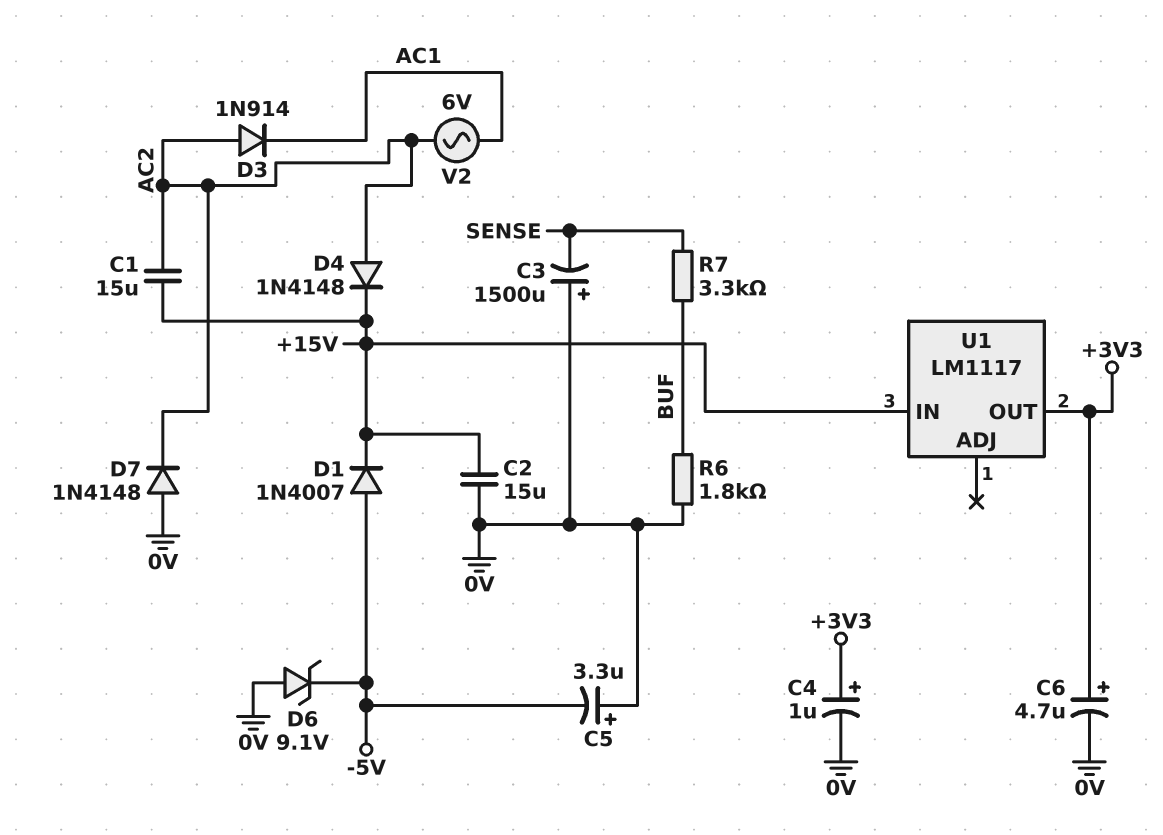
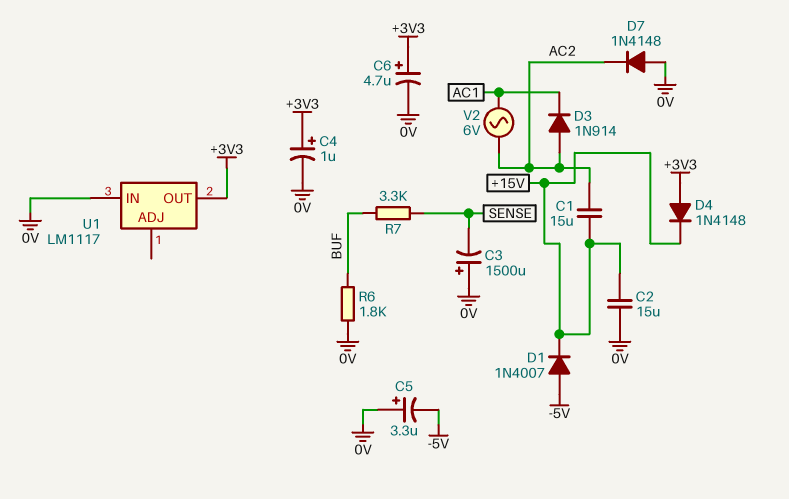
D4: diode 1N4148 (A AC2, K +15V) -> diode 1N4148 (A +3V3, K +15V)
D6: zener 9.1V (A 0V, K -5V) -> none
U1 pin IN: +15V -> 0V

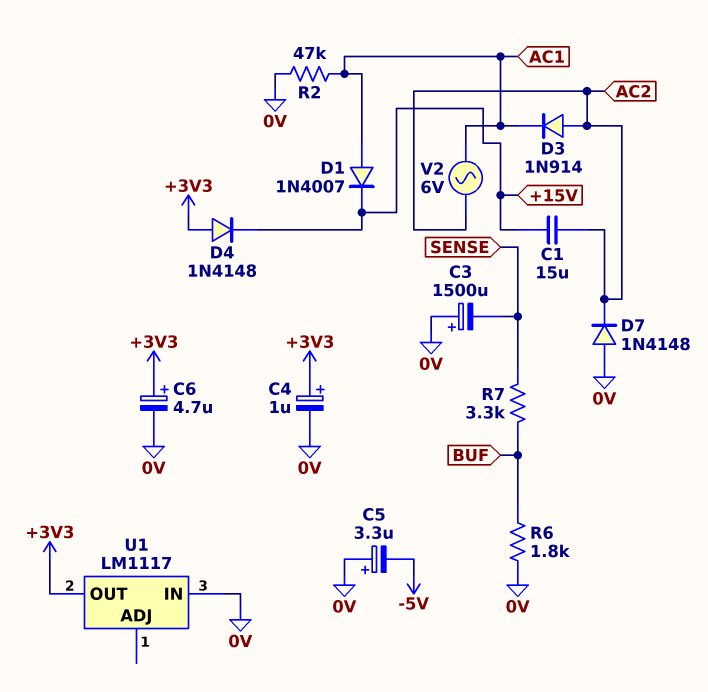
C2: 15uF (+15V, 0V) -> none
D1: diode 1N4007 (A -5V, K +15V) -> diode 1N4007 (A AC1, K +15V)
R2: none -> 47k (0V, AC1)

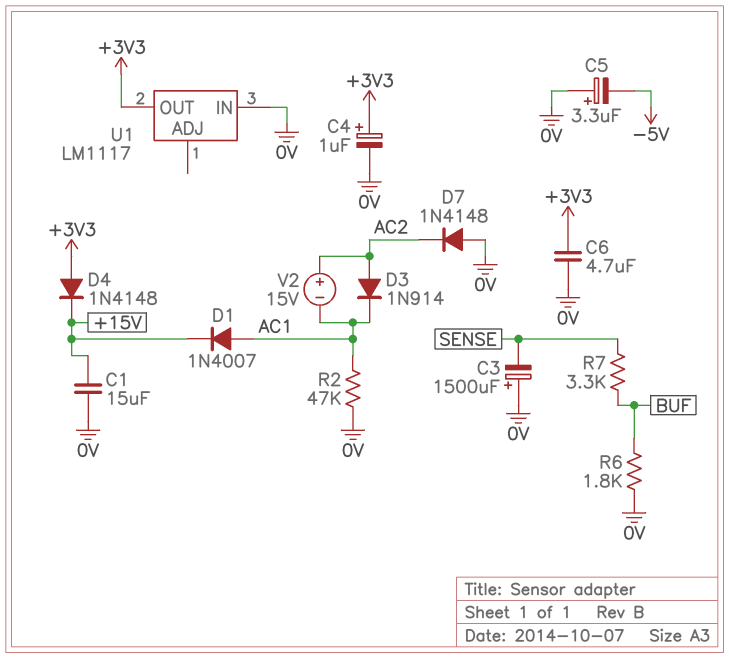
C1: 15uF (+15V, AC2) -> 15uF (+15V, 0V)
C6: 4.7uF (plus +3V3, minus 0V) -> 4.7uF (+3V3, 0V)
V2: AC 6V (AC1, AC2) -> 15V (plus AC2, minus AC1)

